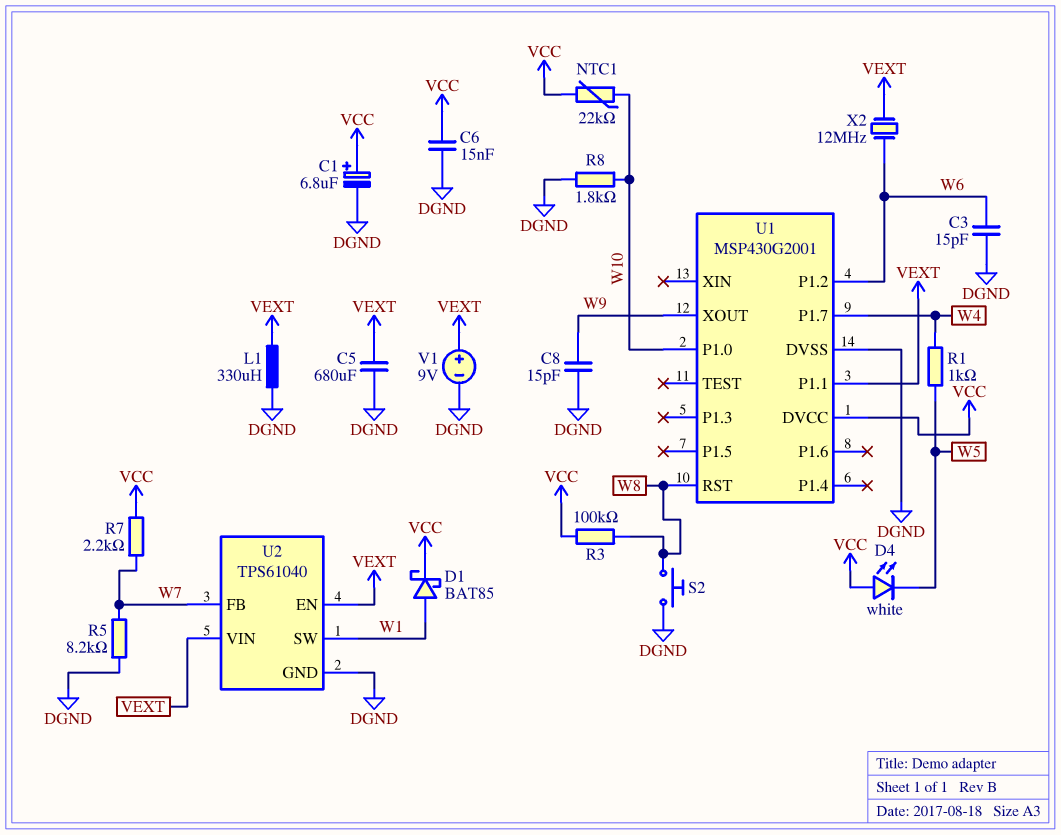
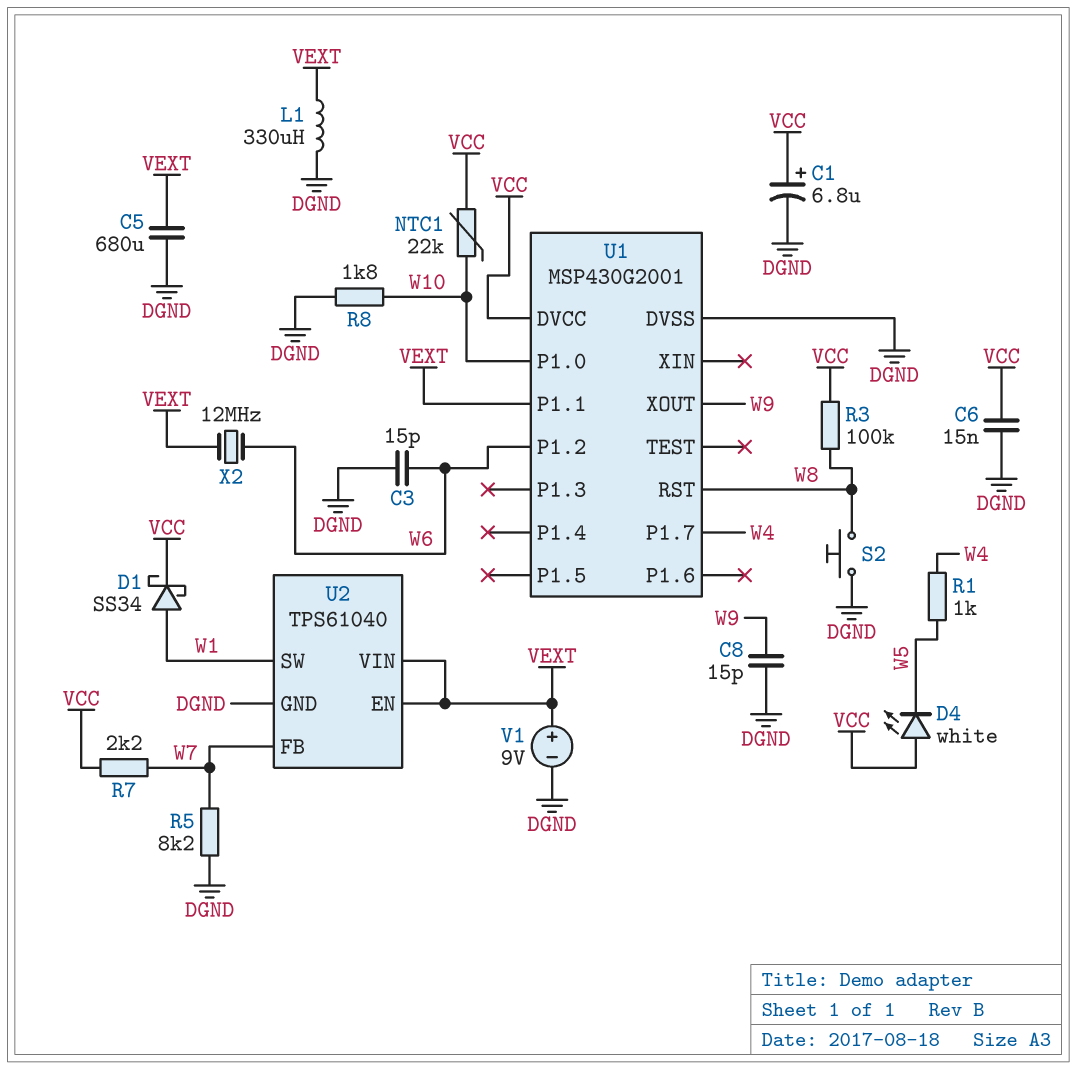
D1: schottky BAT85 (A W1, K VCC) -> schottky SS34 (A W1, K VCC)

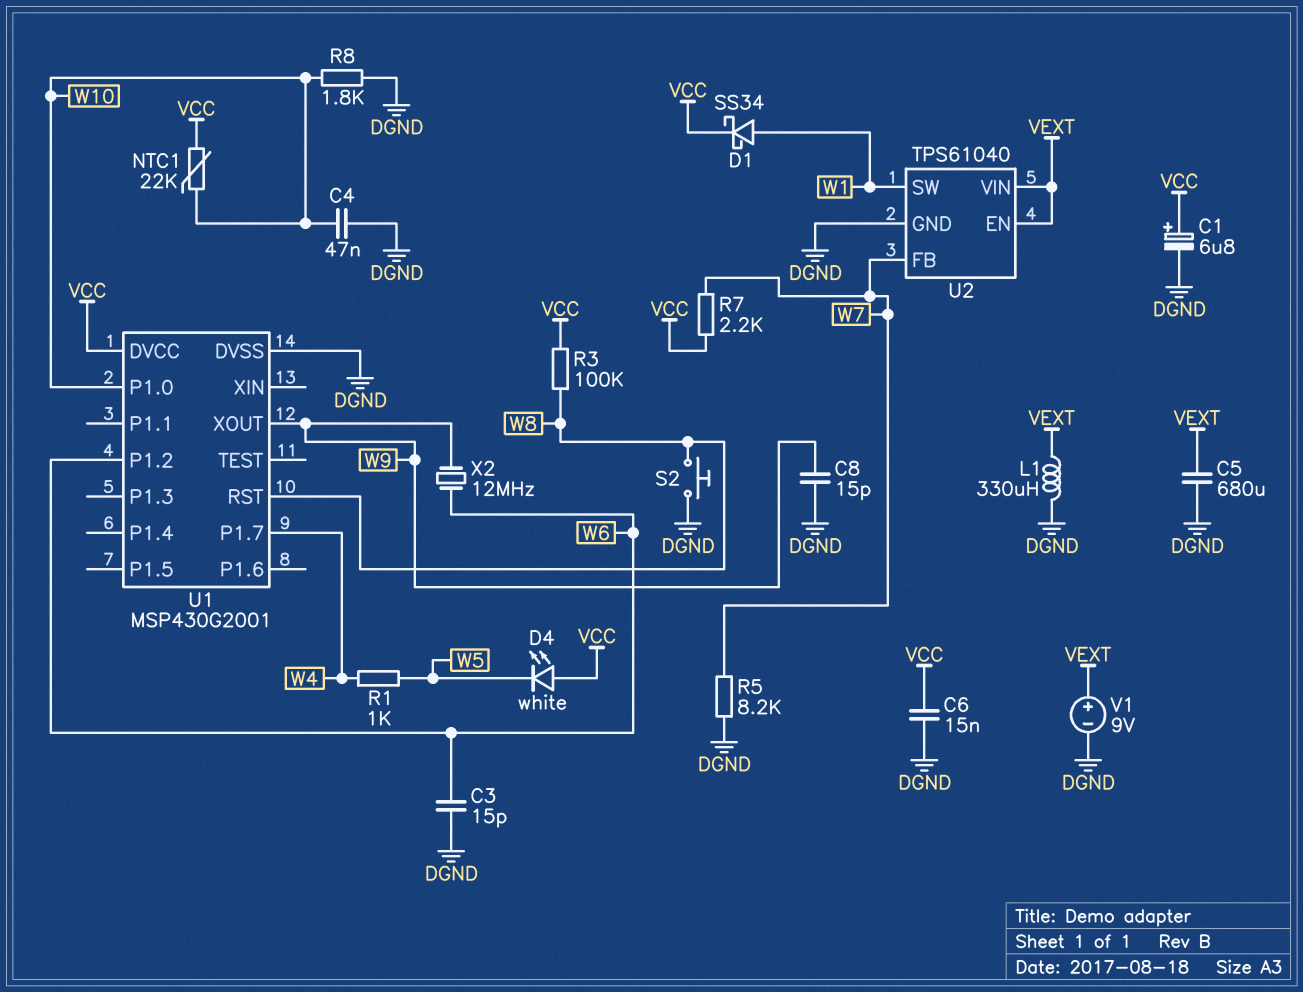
C4: none -> 47nF (DGND, W10)
U1 pin P1.1: VEXT -> none
X2: 12MHz (VEXT, W6) -> 12MHz (W6, W9)

